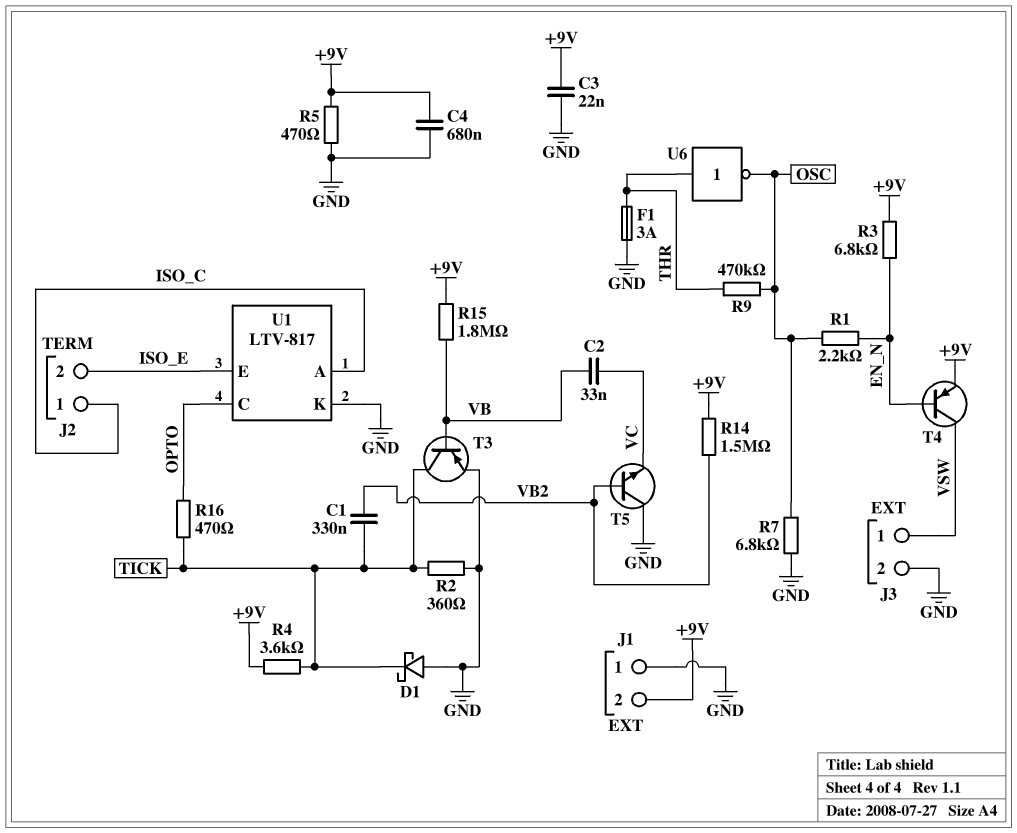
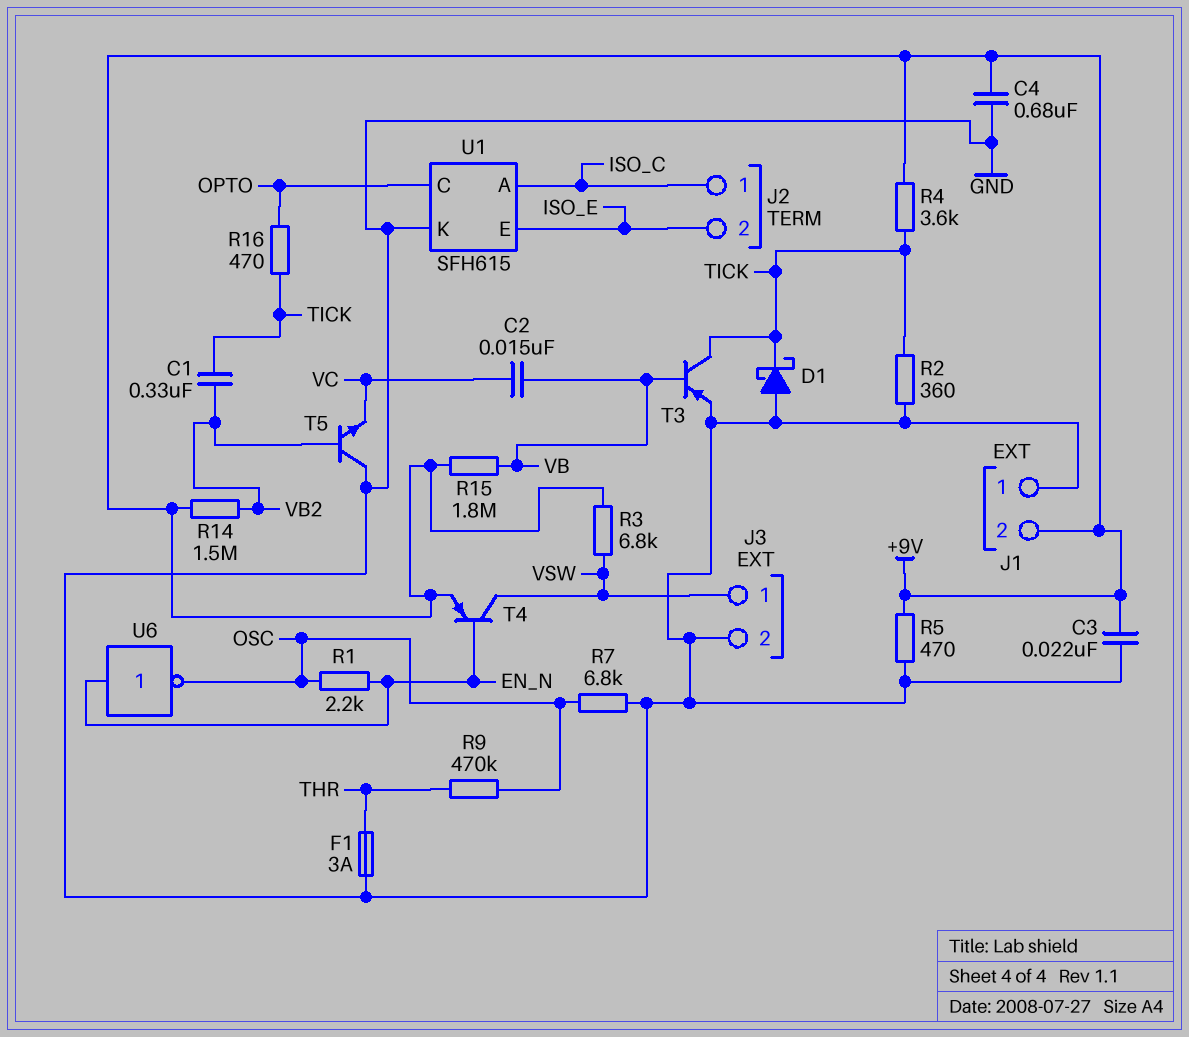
C2: 33nF (VB, VC) -> 15nF (VB, VC)
R3: 6.8k (+9V, EN_N) -> 6.8k (+9V, VSW)
U1: LTV-817 -> SFH615
U6: NOT (in THR, out OSC) -> NOT (in EN_N, out OSC)

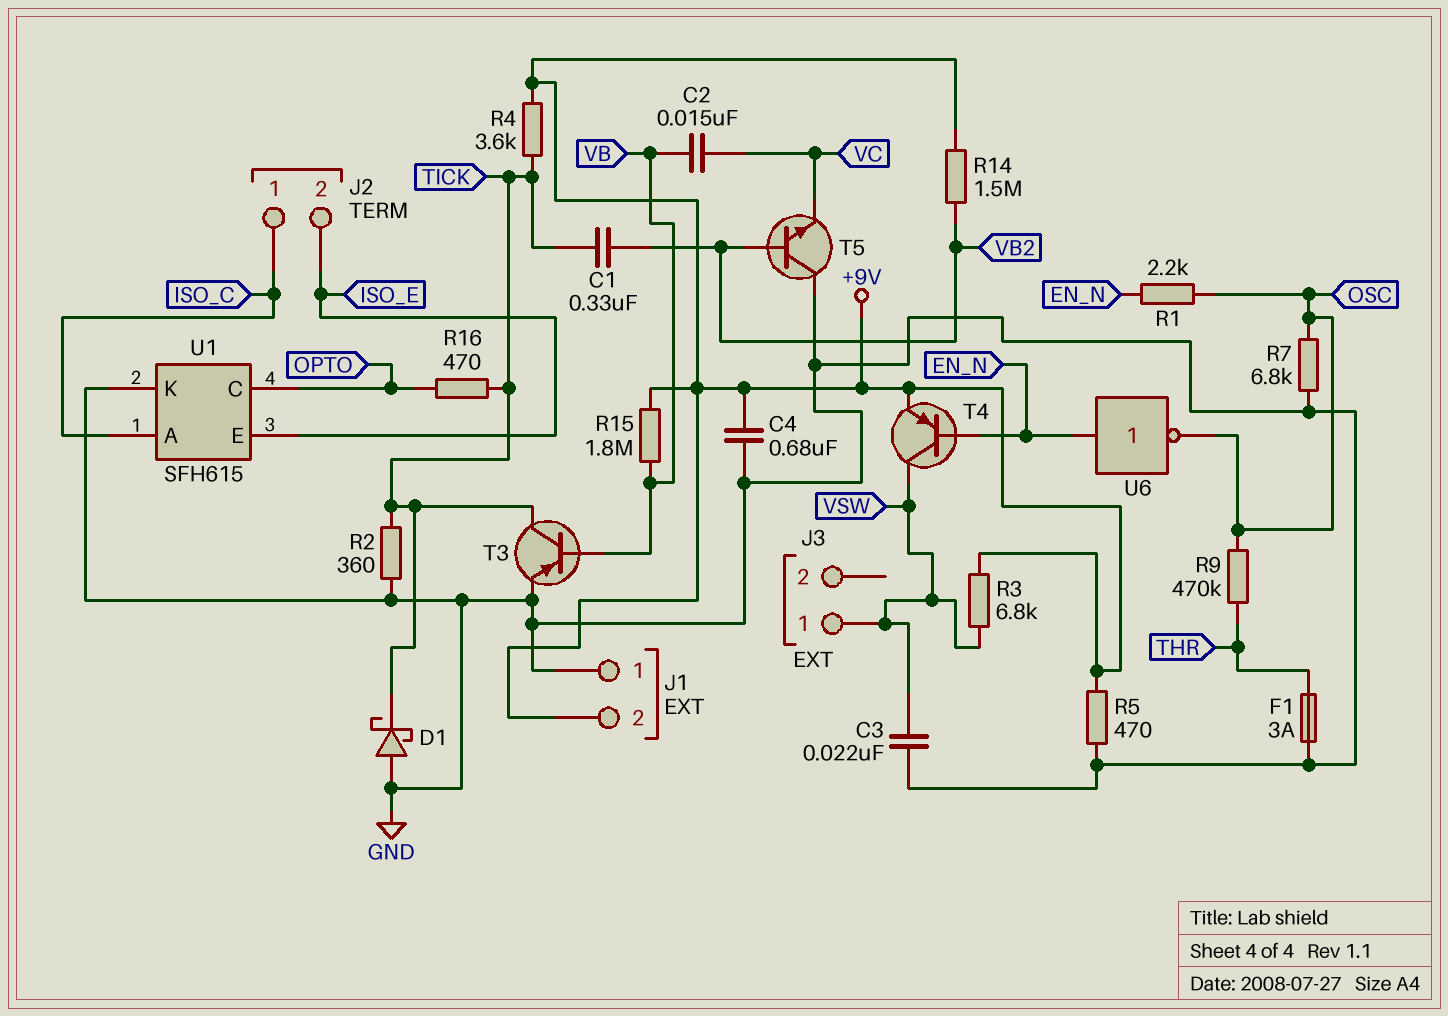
C3: 22nF (+9V, GND) -> 22nF (GND, VSW)
J3 pin 2: GND -> none

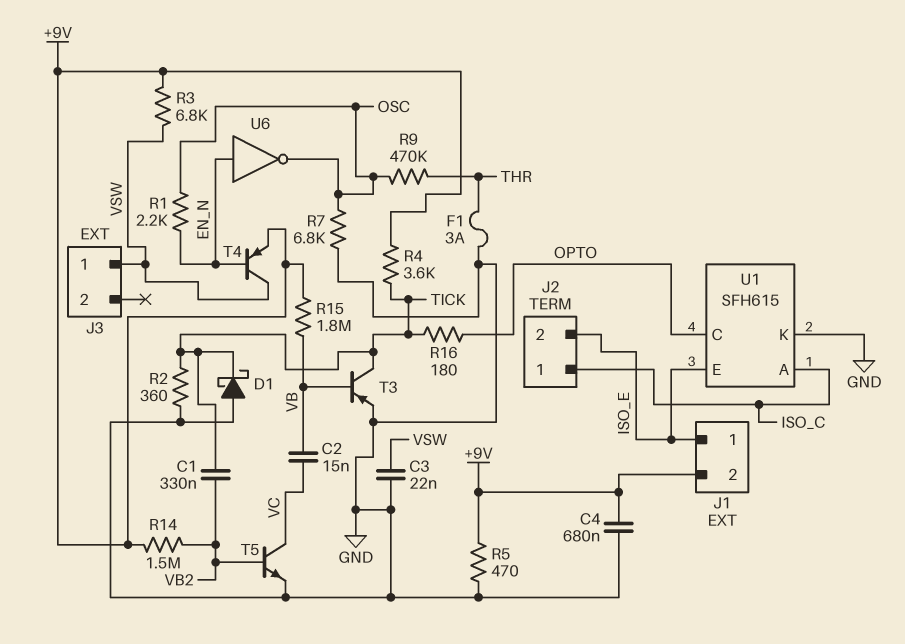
J1 pin 1: GND -> ISO_E
R16: 470 (OPTO, TICK) -> 180 (OPTO, TICK)
T5: NPN (B VB2, C GND, E VC) -> NPN (B VB2, C VC, E GND)

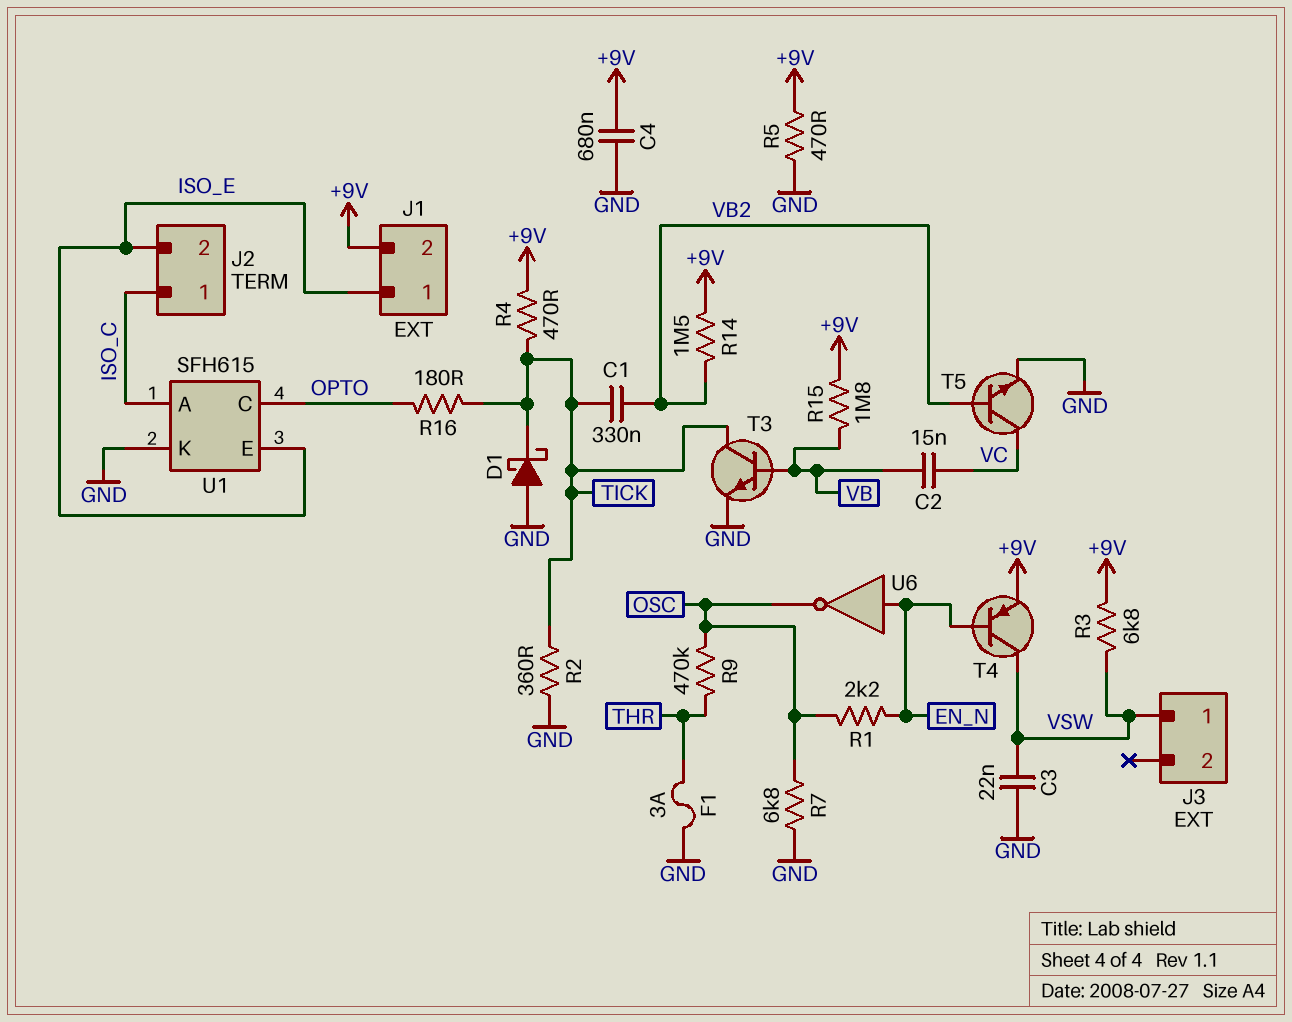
R4: 3.6k (+9V, TICK) -> 470 (+9V, TICK)
T3: PNP (B VB, C TICK, E GND) -> NPN (B VB, C TICK, E GND)

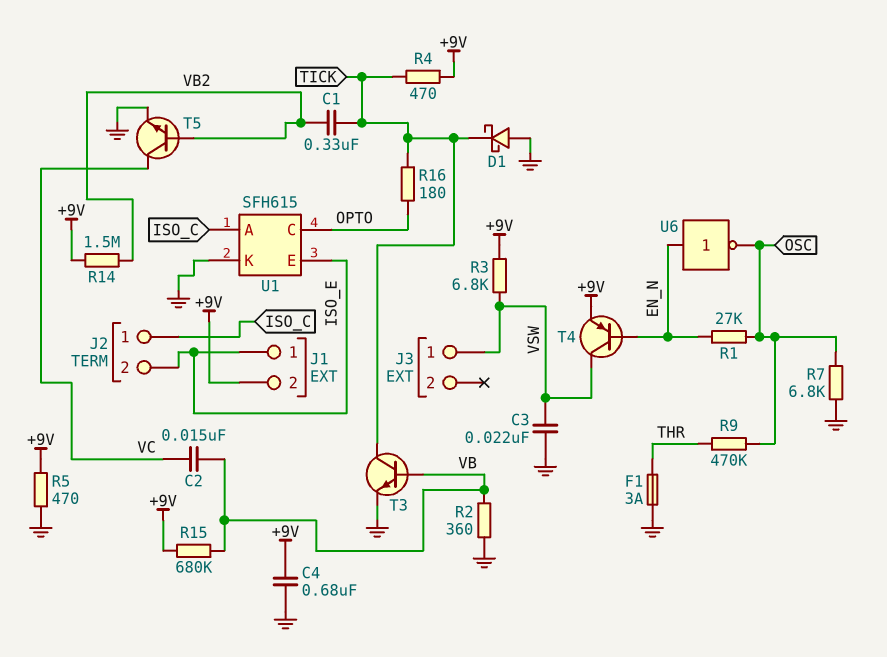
R1: 2.2k (EN_N, OSC) -> 27k (EN_N, OSC)
R2: 360 (GND, TICK) -> 360 (GND, VB)
R15: 1.8M (+9V, VB) -> 680k (+9V, VB)

